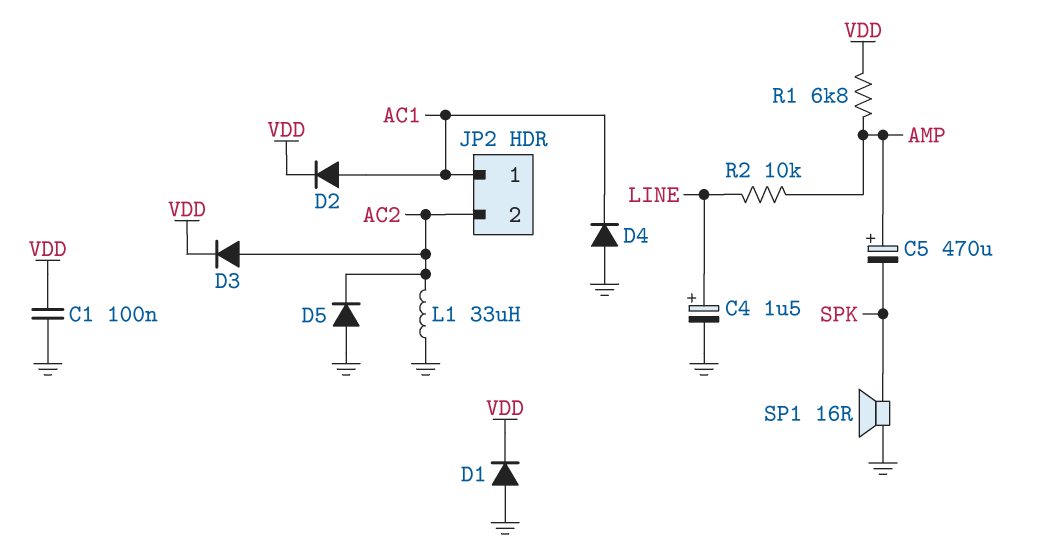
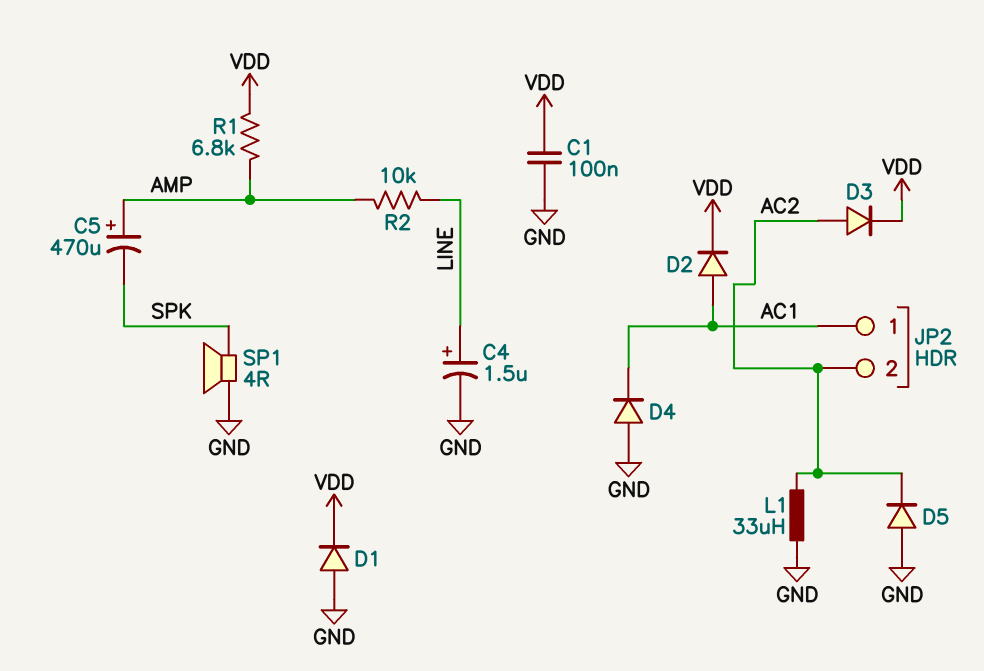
SP1: speaker 16R (GND, SPK) -> speaker 4R (GND, SPK)

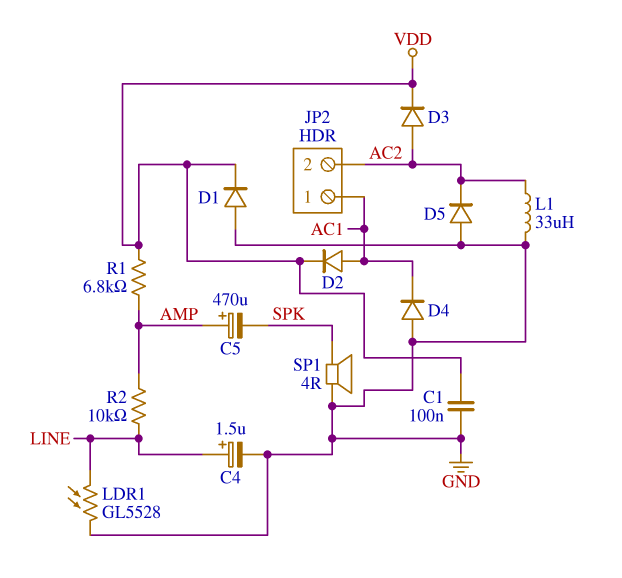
LDR1: none -> GL5528 (GND, LINE)

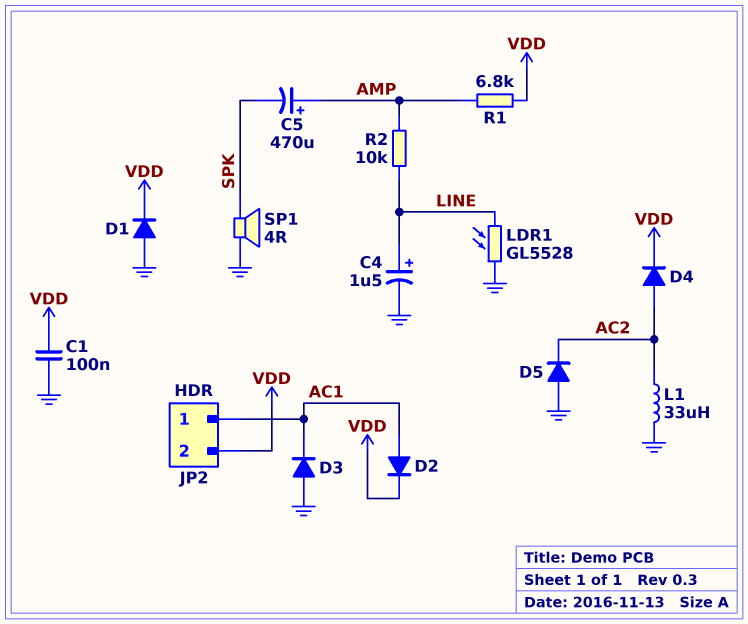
D3: diode (A AC2, K VDD) -> diode (A GND, K AC1)
D4: diode (A GND, K AC1) -> diode (A AC2, K VDD)
JP2 pin 2: AC2 -> VDD

